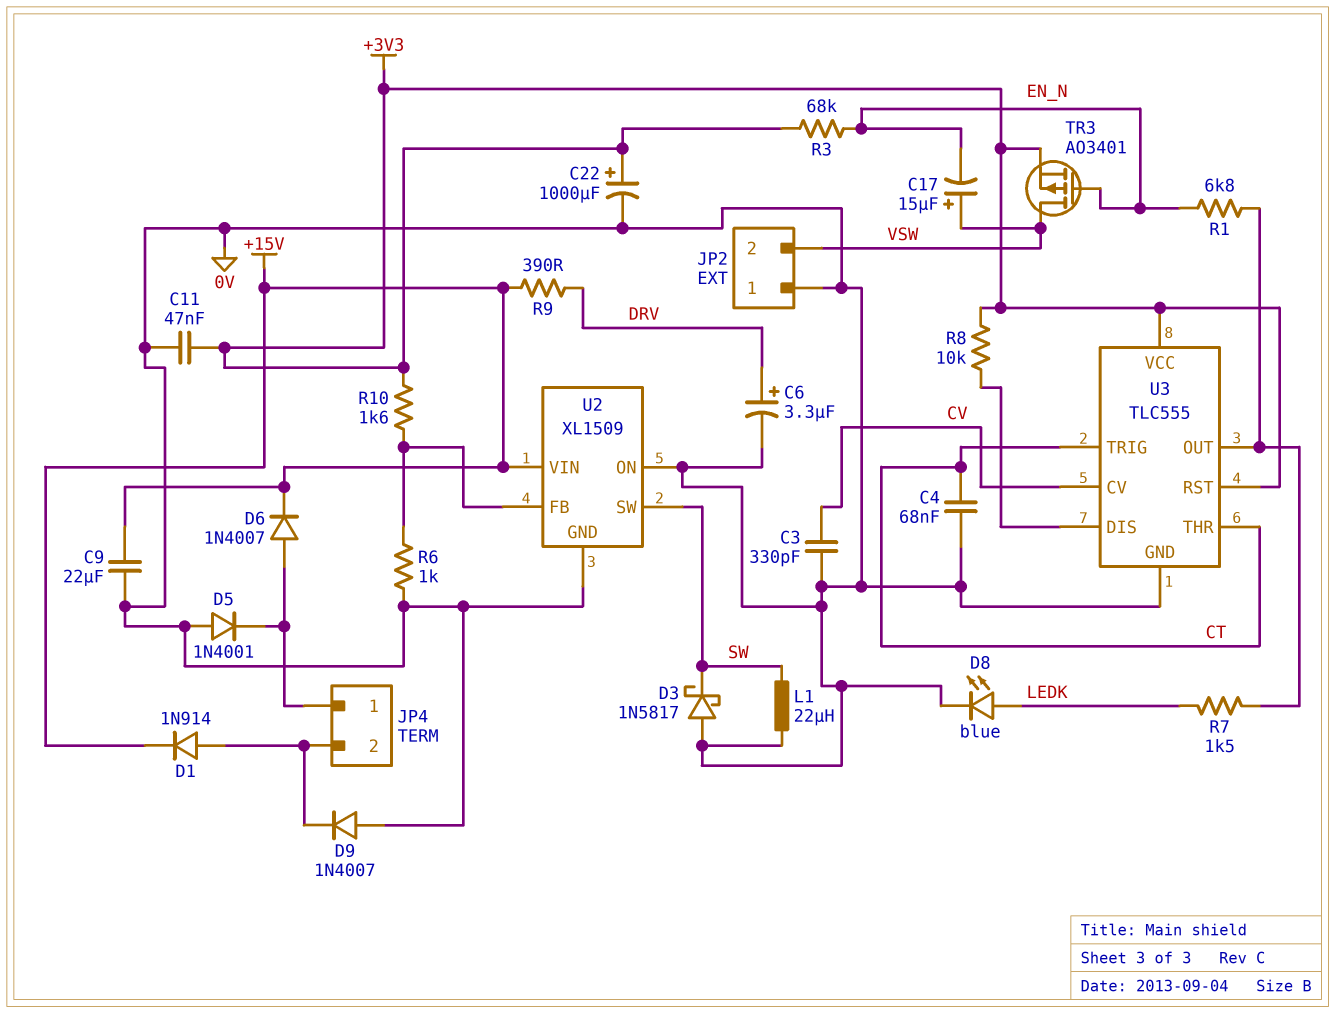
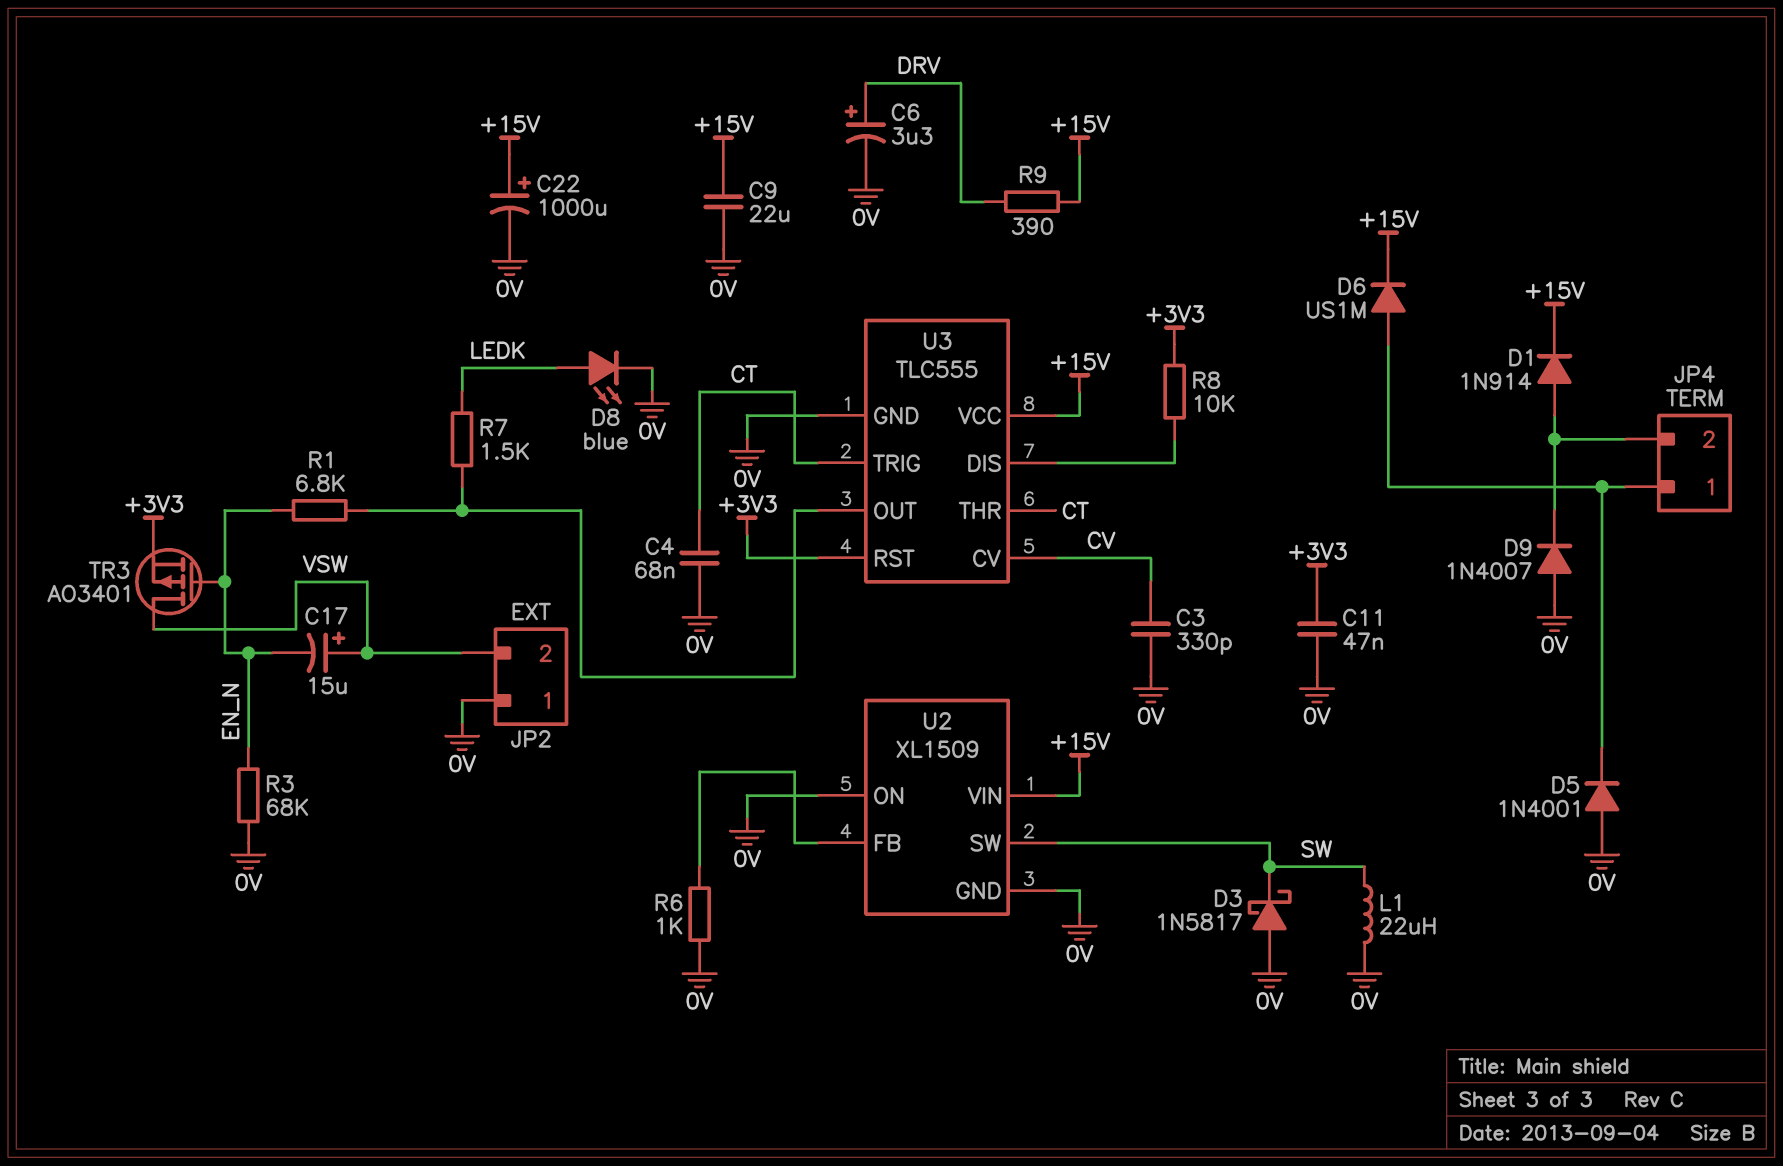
C22: 1000uF (plus +3V3, minus 0V) -> 1000uF (plus +15V, minus 0V)
D6: diode 1N4007 (A JP4/1, K +15V) -> diode US1M (A JP4/1, K +15V)
R3: 68k (+3V3, EN_N) -> 68k (0V, EN_N)
R10: 1.6k (+3V3, U2/FB) -> none
U3 pin VCC: +3V3 -> +15V

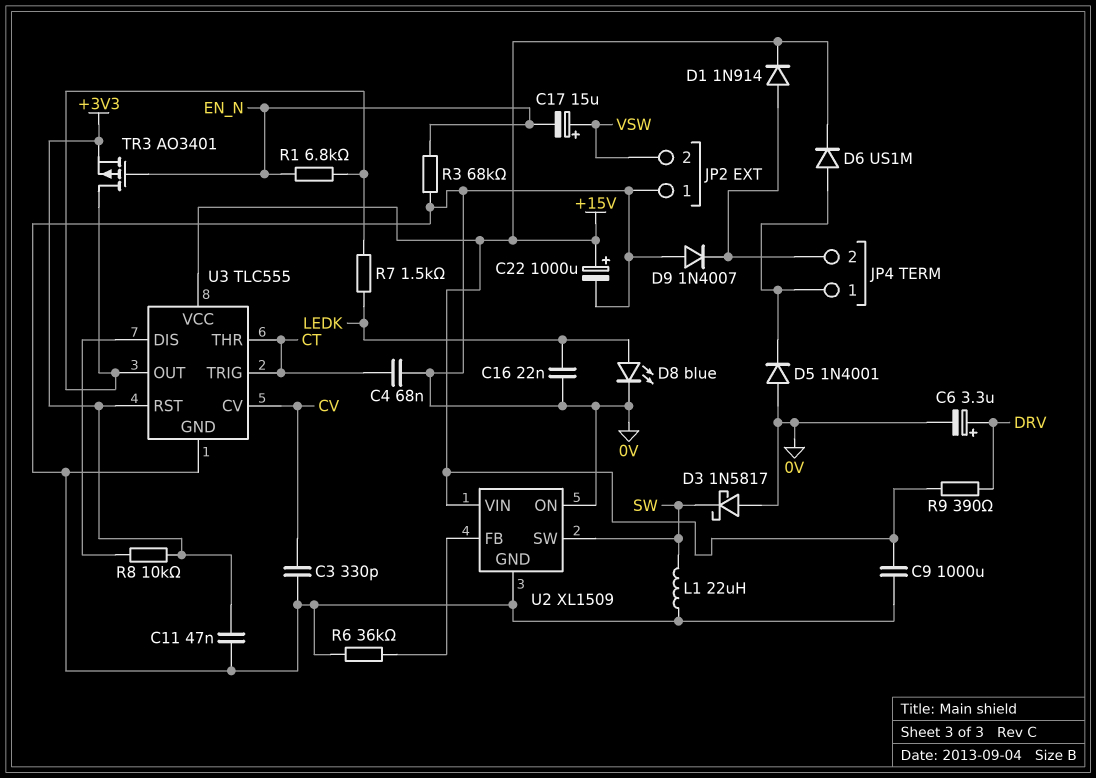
C9: 22uF (+15V, 0V) -> 1000uF (+15V, 0V)
C16: none -> 22nF (0V, LEDK)
R6: 1k (0V, U2/FB) -> 36k (0V, U2/FB)
TR3: PMOS AO3401 (G EN_N, D VSW, S +3V3) -> PMOS AO3401 (G EN_N, D U3/OUT, S +3V3)

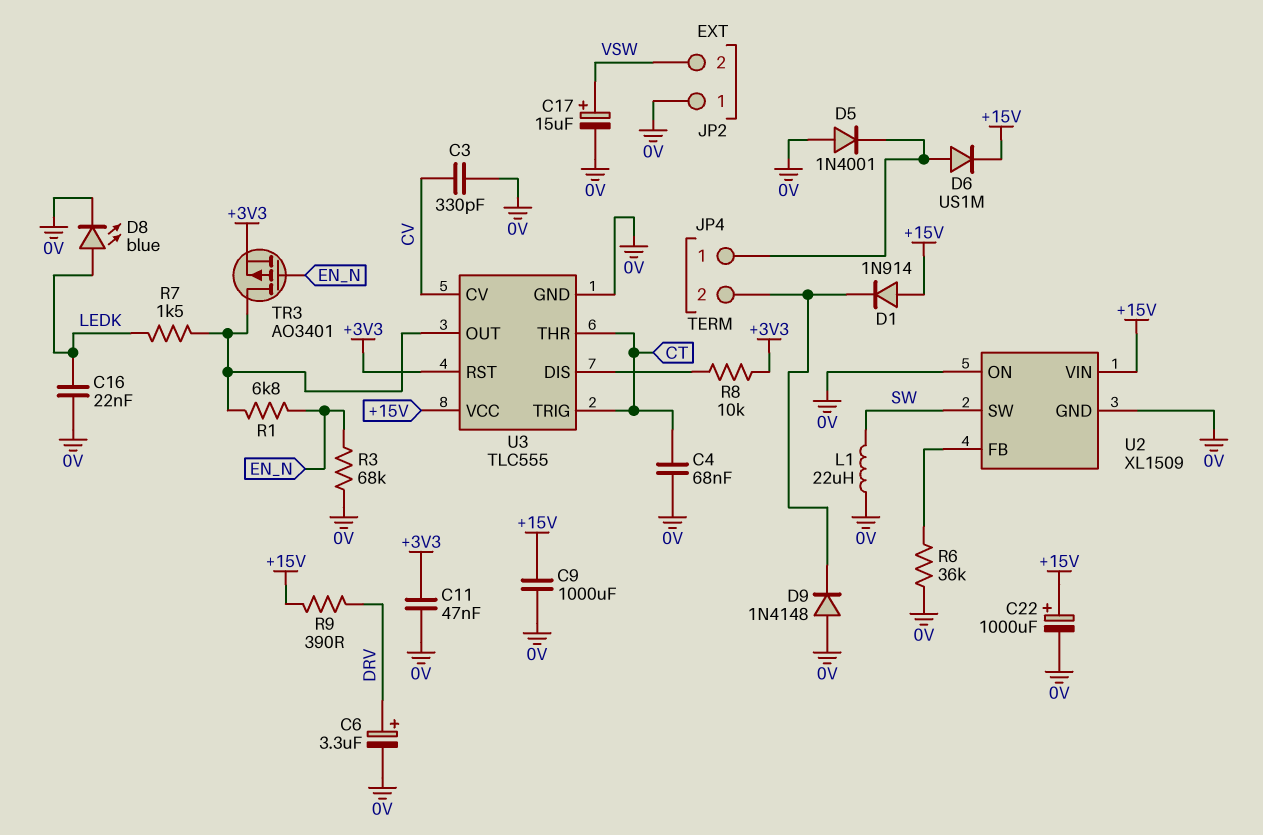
C17: 15uF (plus VSW, minus EN_N) -> 15uF (plus VSW, minus 0V)
D1: diode 1N914 (A JP4/2, K +15V) -> diode 1N914 (A +15V, K JP4/2)
D3: schottky 1N5817 (A 0V, K SW) -> none
D9: diode 1N4007 (A 0V, K JP4/2) -> diode 1N4148 (A 0V, K JP4/2)

